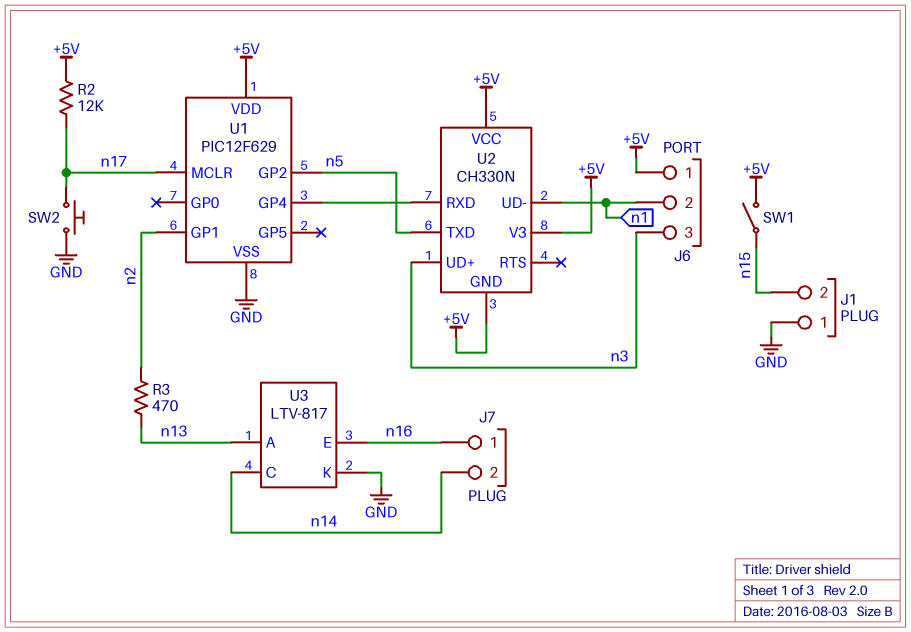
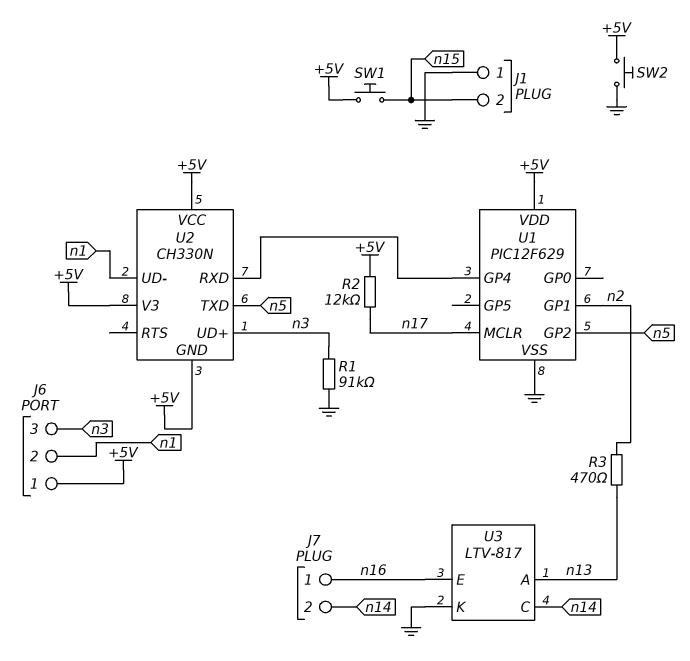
R1: none -> 91k (GND, n3)
SW1: switch (+5V, n15) -> button (+5V, n15)
SW2: button (GND, n17) -> button (+5V, GND)

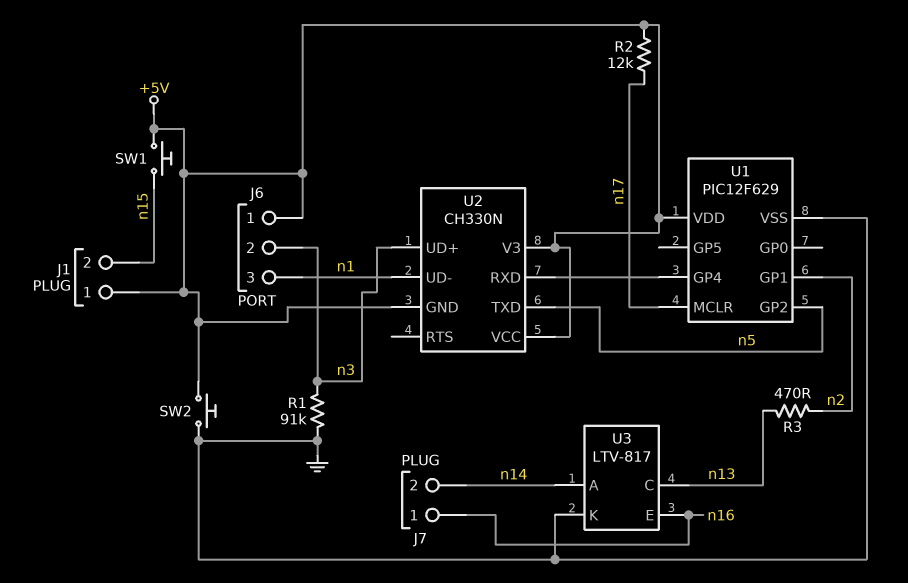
J1 pin 1: GND -> +5V
J6 pin 2: n1 -> n3
J6 pin 3: n3 -> n1
U3 pin A: n13 -> n14
U3 pin C: n14 -> n13

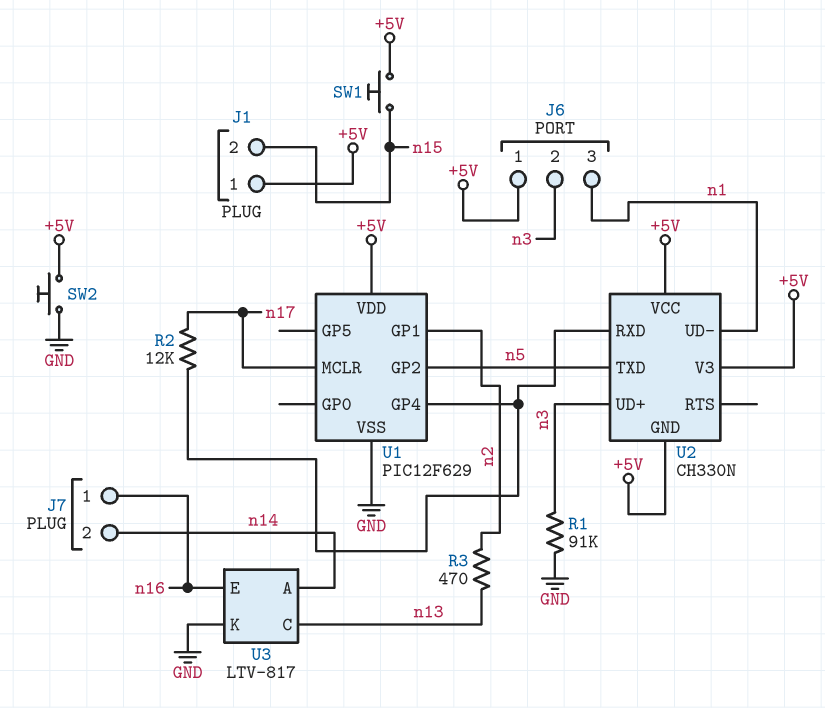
R2: 12k (+5V, n17) -> 12k (U1/GP4, n17)

